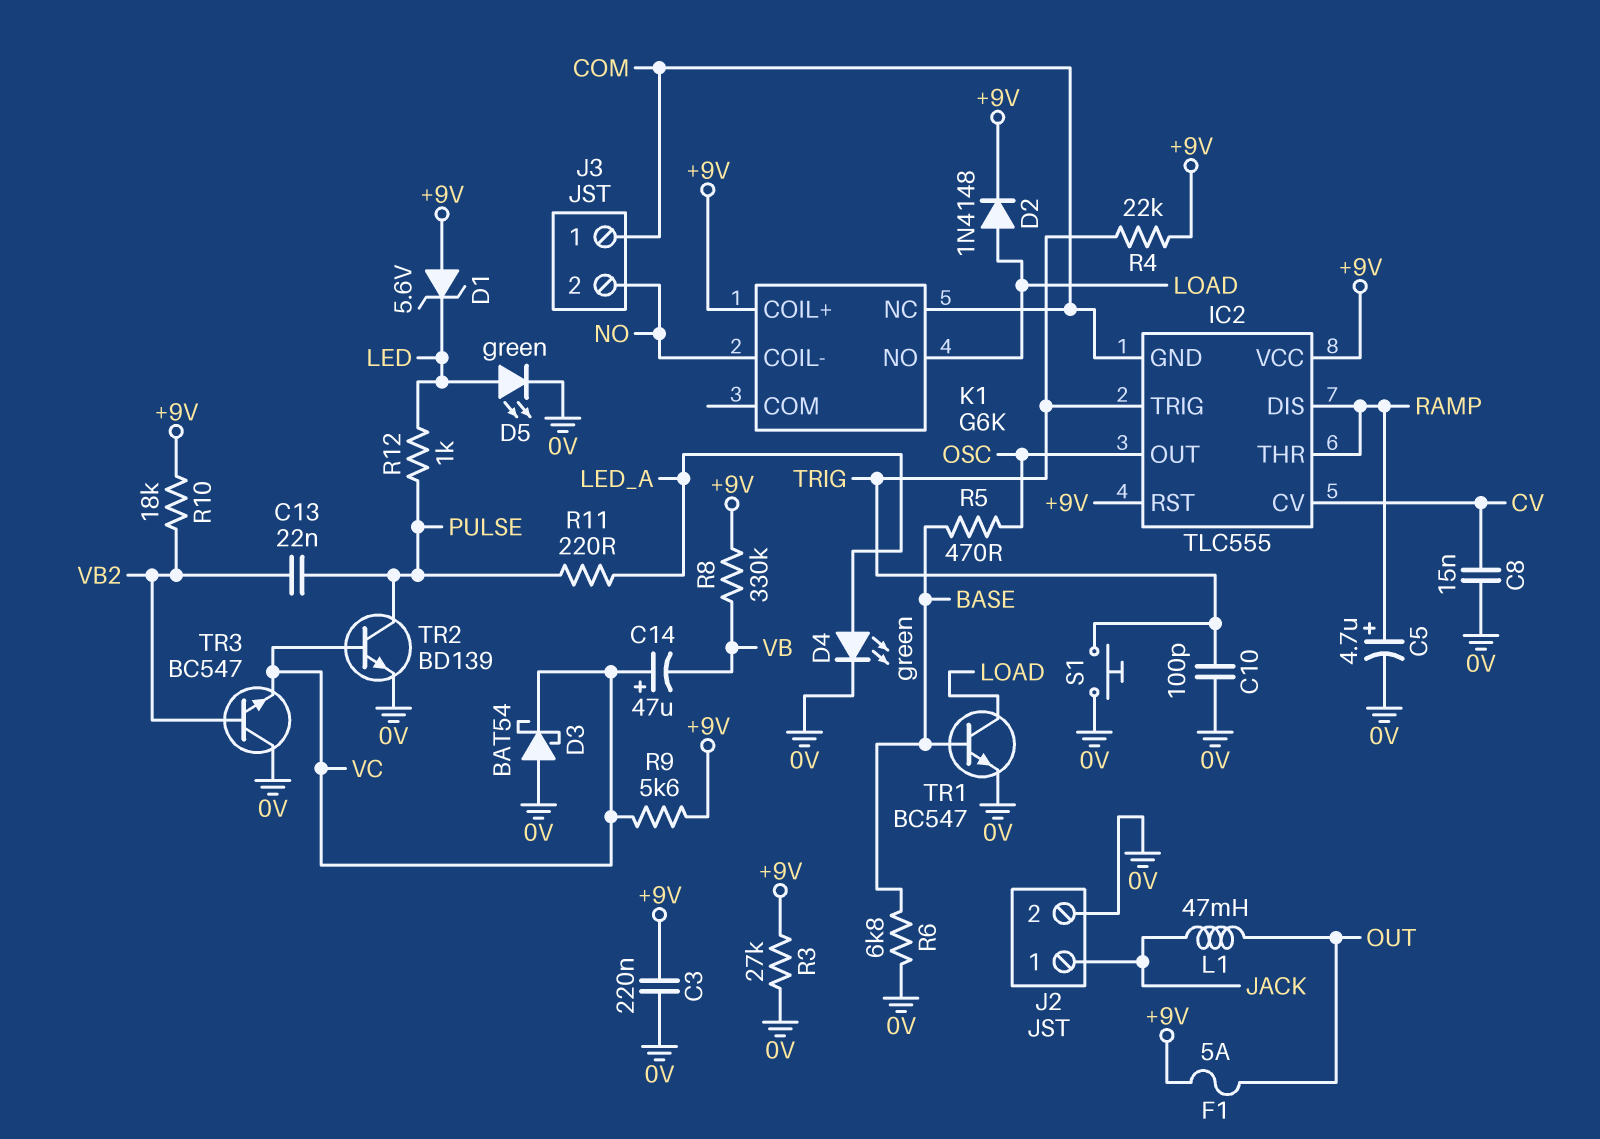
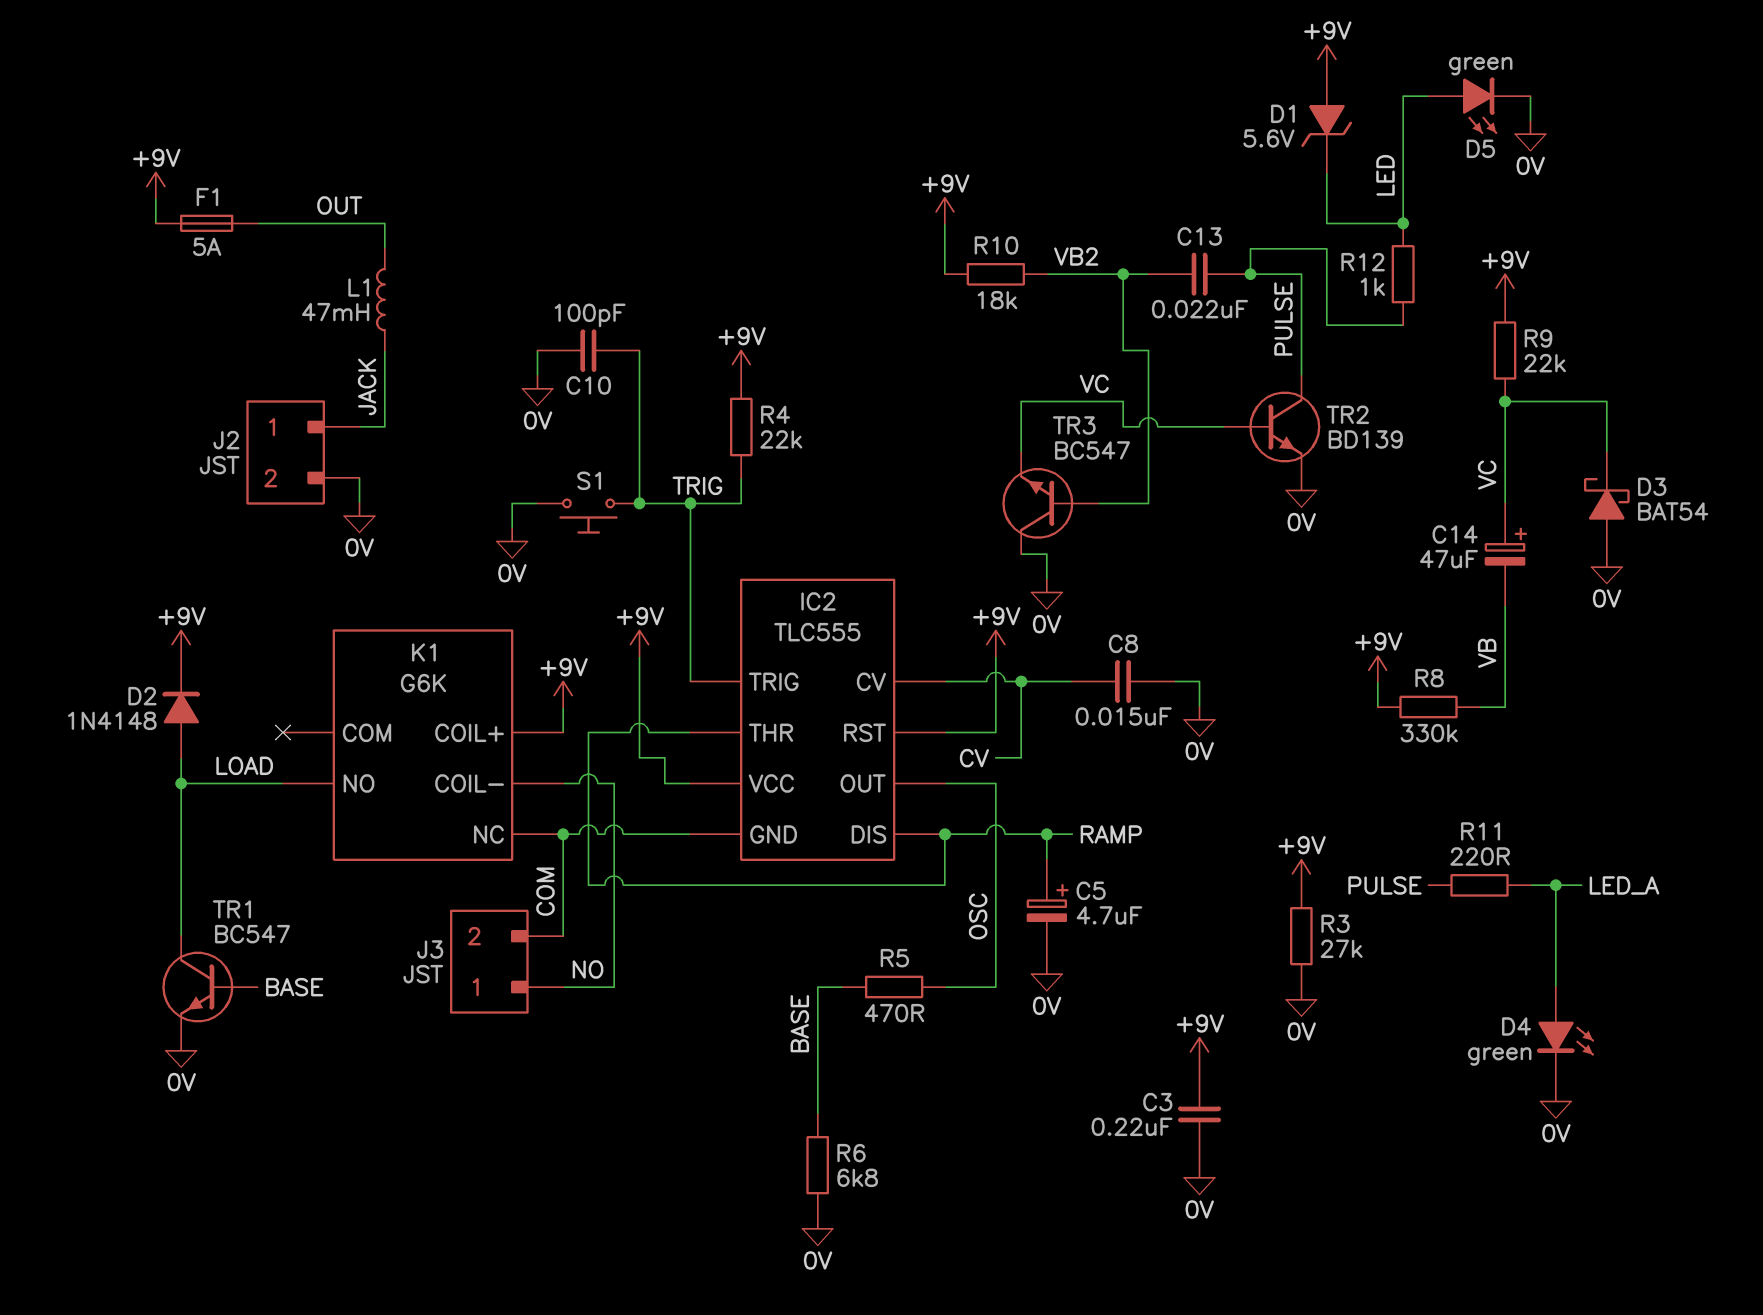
J3 pin 1: COM -> NO
J3 pin 2: NO -> COM
R9: 5.6k (+9V, VC) -> 22k (+9V, VC)

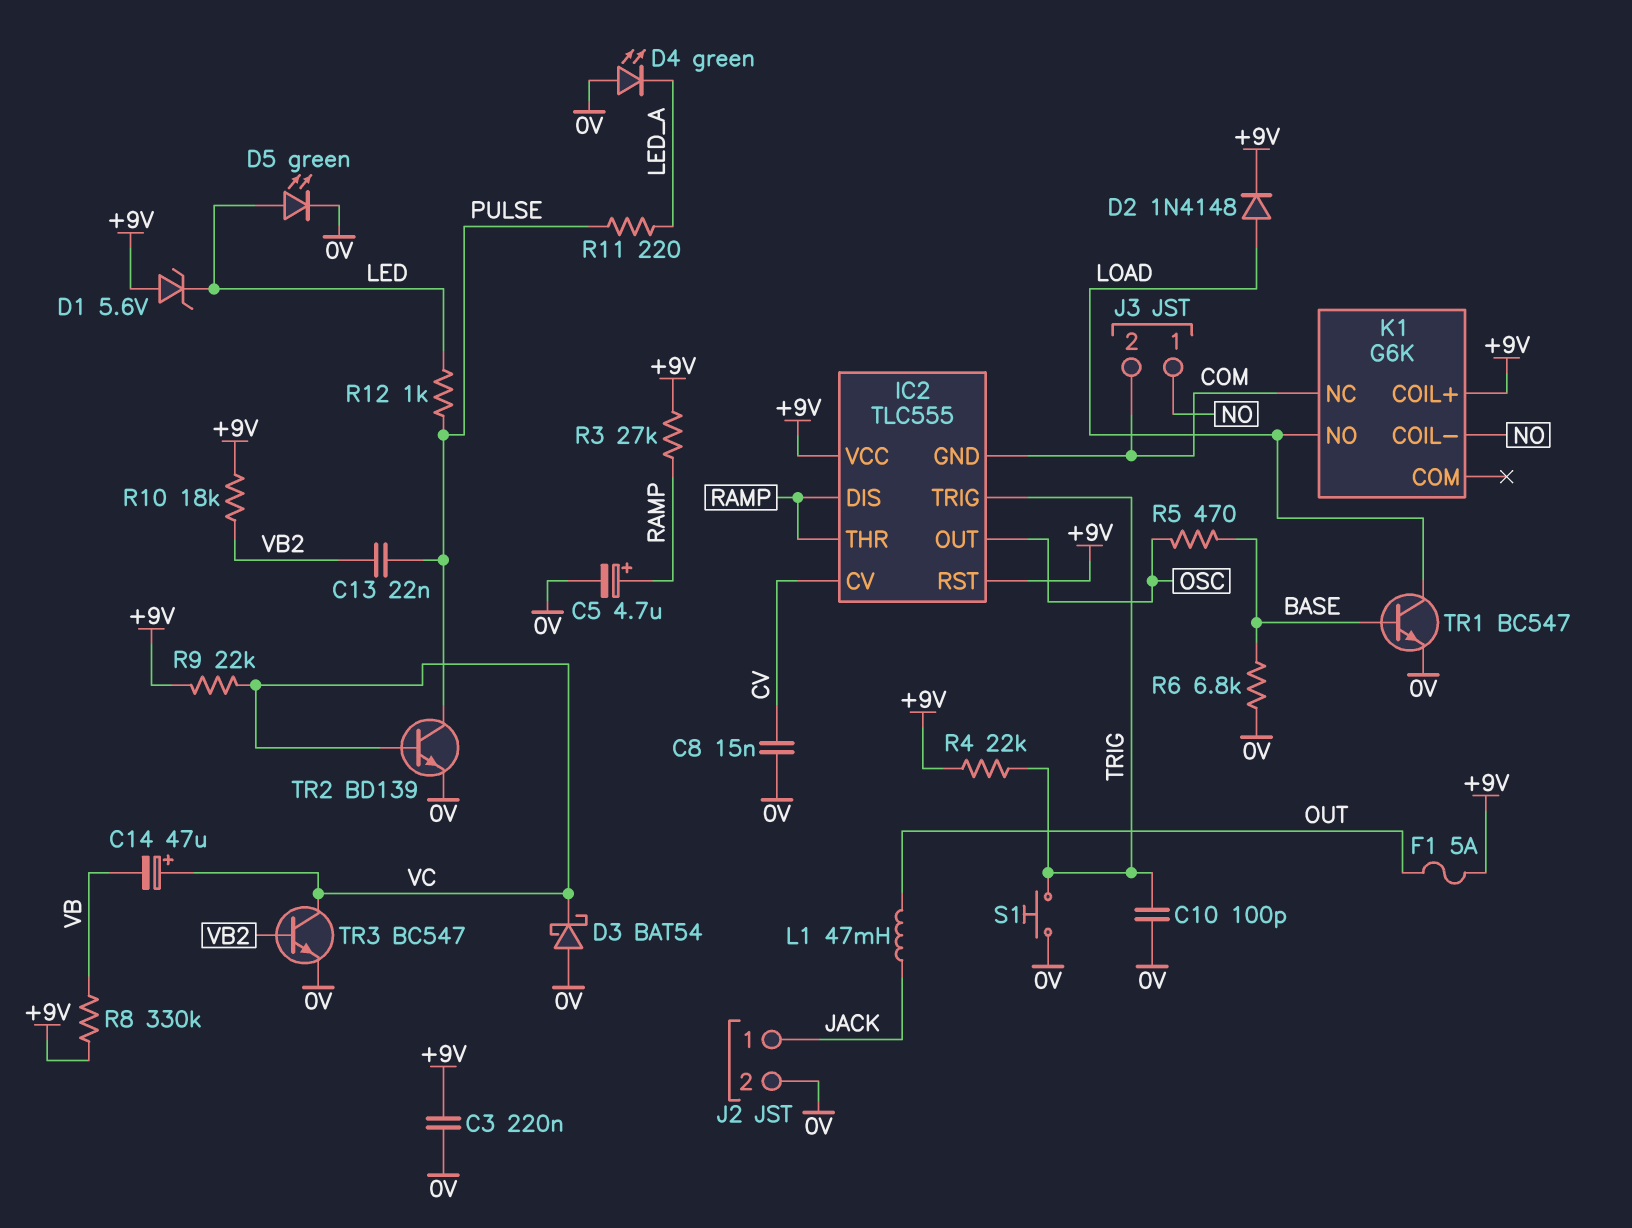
D4: LED green (A LED_A, K 0V) -> LED green (A 0V, K LED_A)
R3: 27k (+9V, 0V) -> 27k (+9V, RAMP)
TR3: NPN BC547 (B VB2, C 0V, E VC) -> NPN BC547 (B VB2, C VC, E 0V)

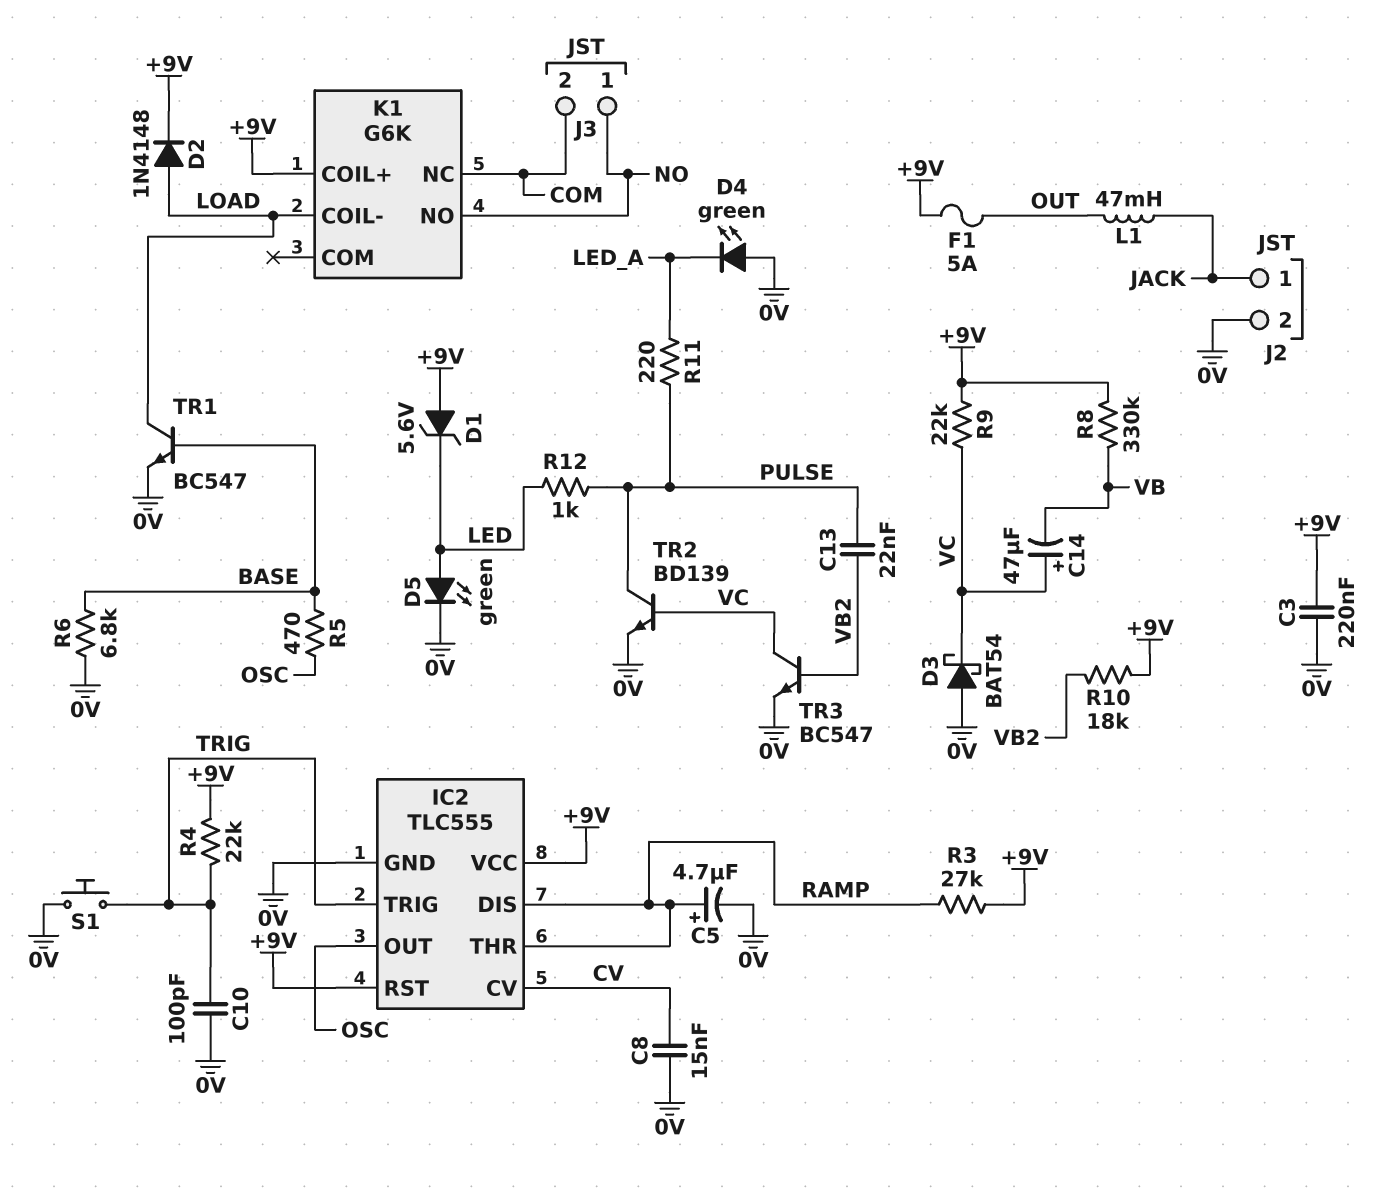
IC2 pin GND: COM -> 0V
K1 pin COIL-: NO -> LOAD
K1 pin NO: LOAD -> NO

